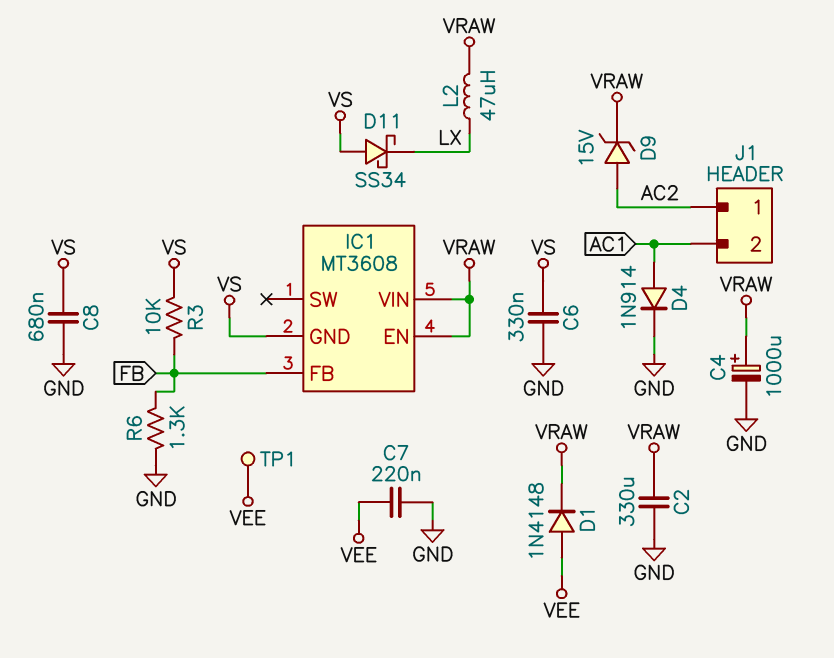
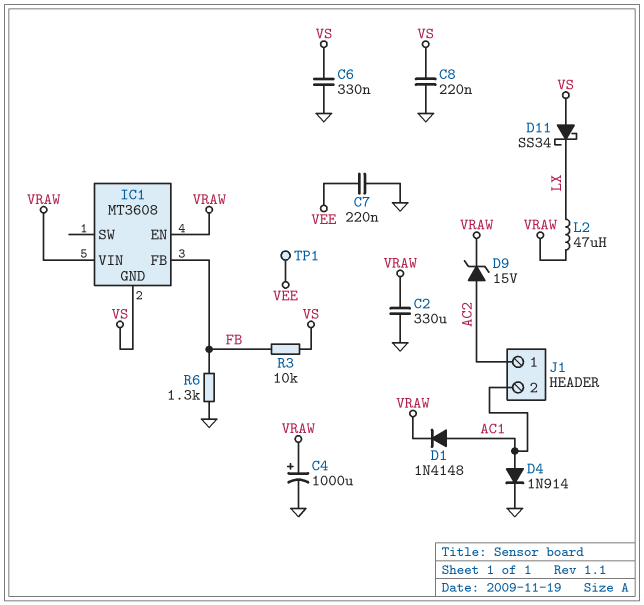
C8: 680nF (GND, VS) -> 220nF (GND, VS)
D1: diode 1N4148 (A VEE, K VRAW) -> diode 1N4148 (A AC1, K VRAW)

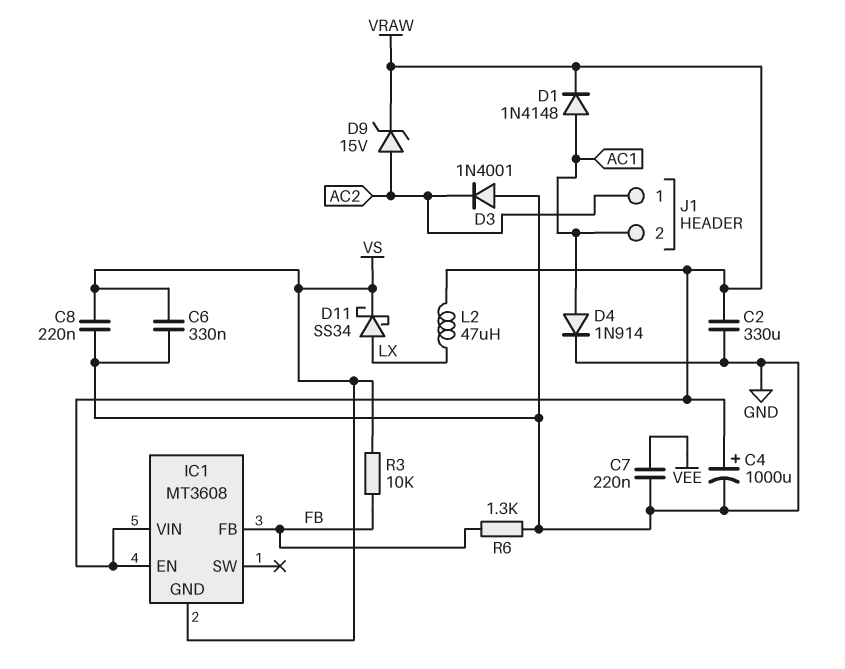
D3: none -> diode 1N4001 (A GND, K AC2)
D11: schottky SS34 (A VS, K LX) -> schottky SS34 (A LX, K VS)
TP1: test point (VEE) -> none

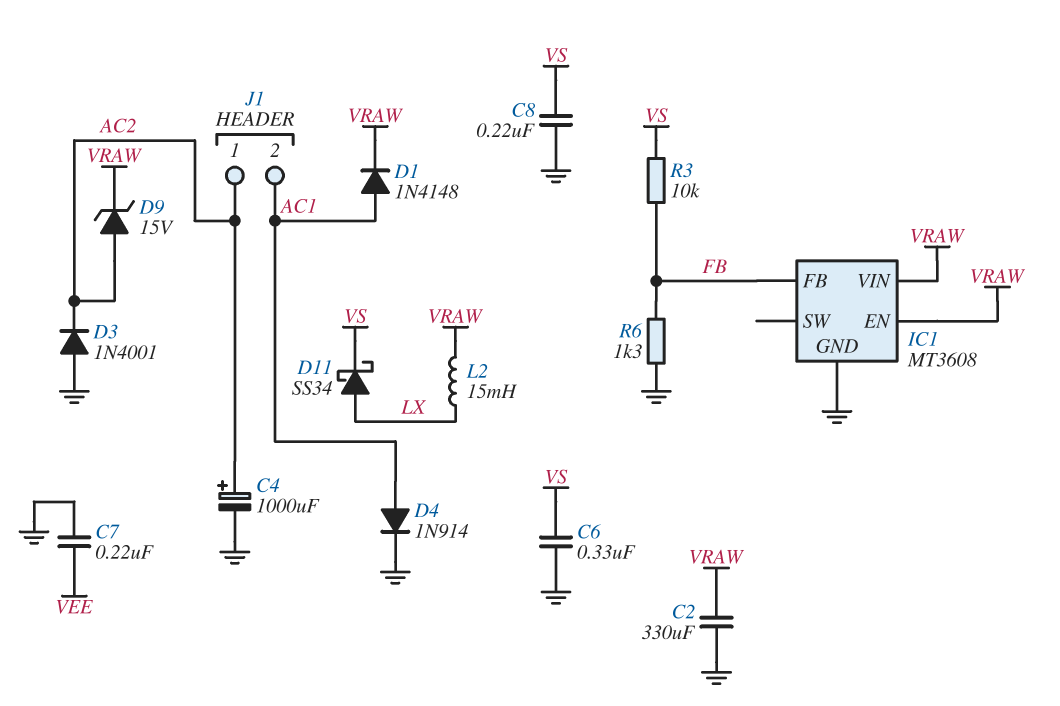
C4: 1000uF (plus VRAW, minus GND) -> 1000uF (plus AC2, minus GND)
IC1 pin GND: VS -> GND
L2: 47uH (LX, VRAW) -> 15mH (LX, VRAW)

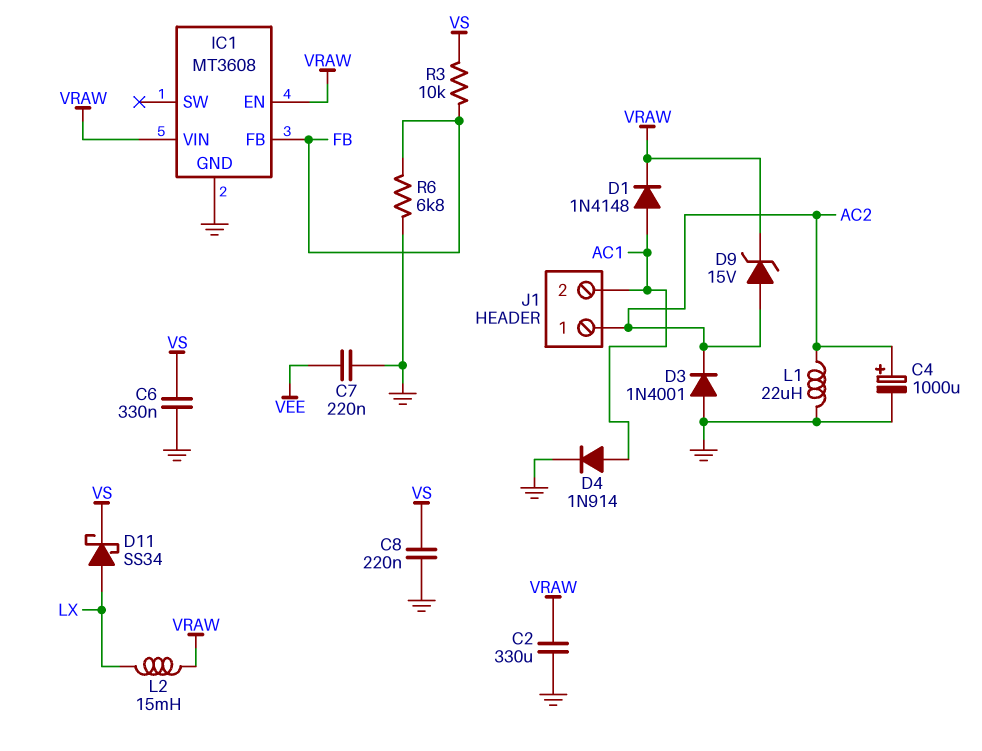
L1: none -> 22uH (AC2, GND)
R6: 1.3k (FB, GND) -> 6.8k (FB, GND)

